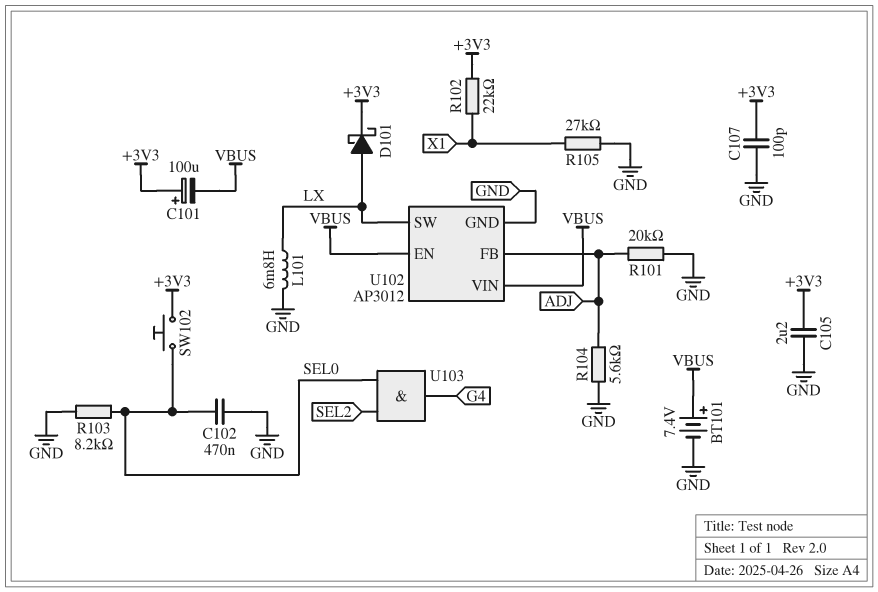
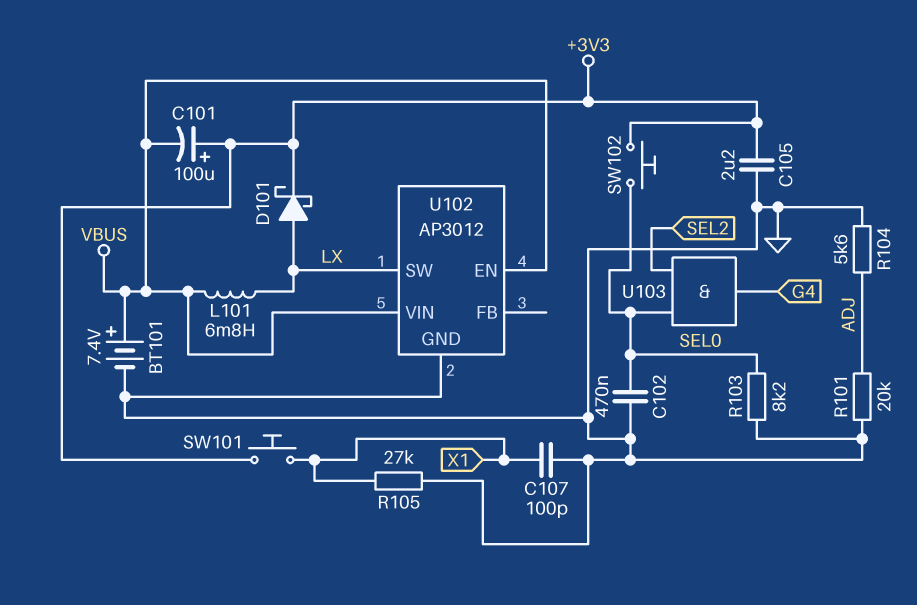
C107: 100pF (+3V3, GND) -> 100pF (GND, X1)
L101: 6.8mH (GND, LX) -> 6.8mH (LX, VBUS)
R102: 22k (+3V3, X1) -> none
SW101: none -> button (+3V3, X1)
U102 pin FB: ADJ -> none

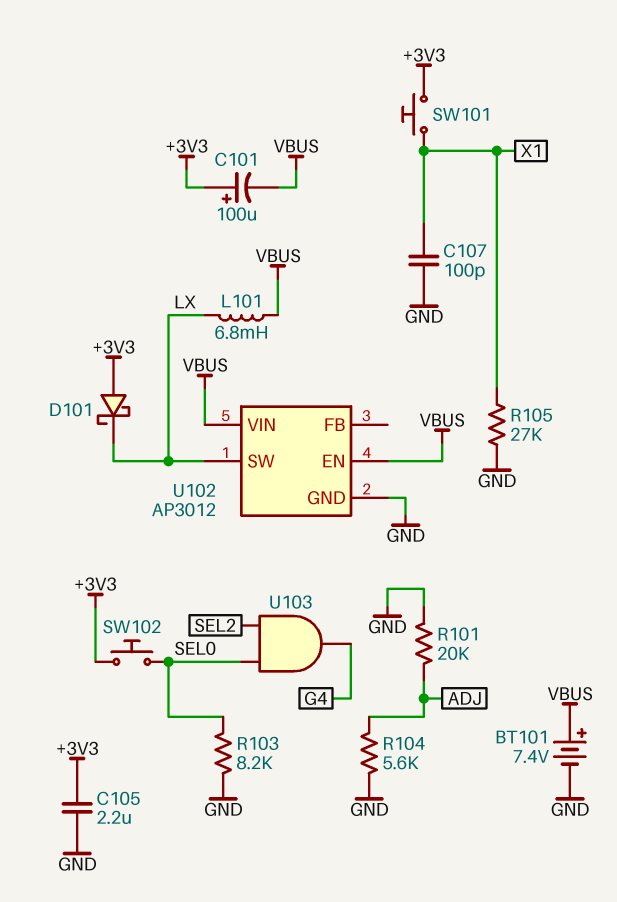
C102: 470nF (GND, SEL0) -> none
D101: schottky (A LX, K +3V3) -> schottky (A +3V3, K LX)

